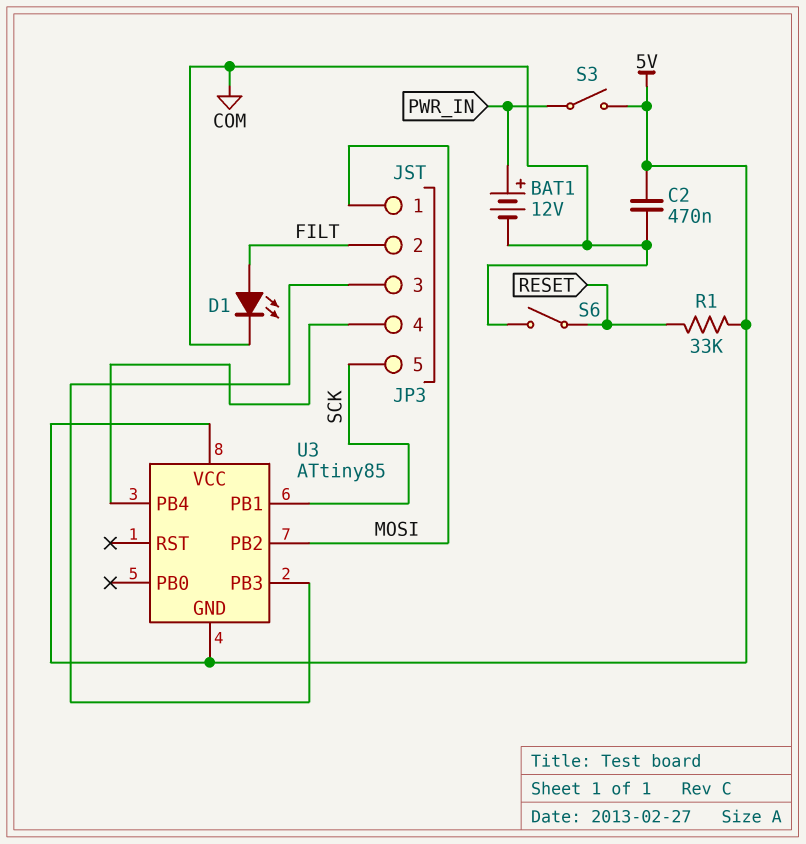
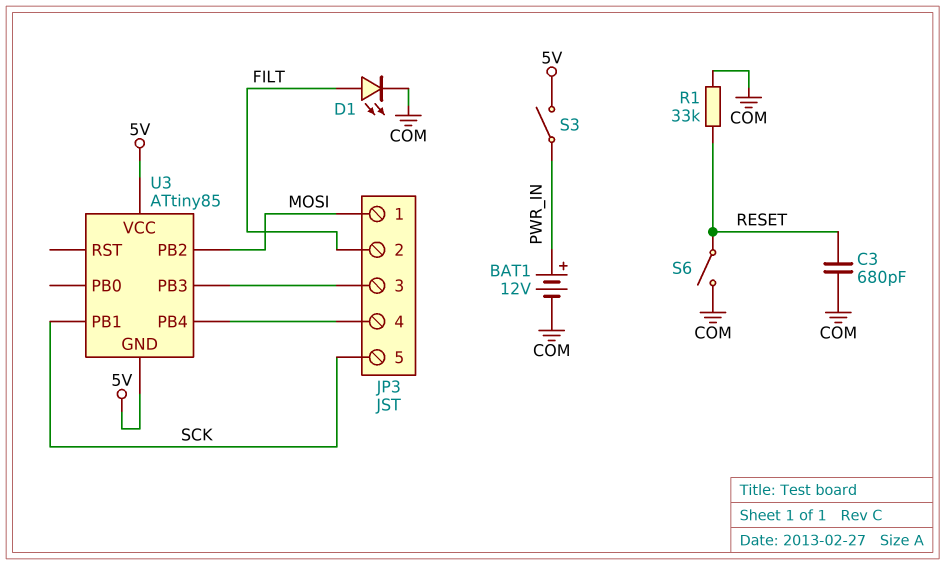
C2: 470nF (5V, COM) -> none
C3: none -> 680pF (COM, RESET)
R1: 33k (5V, RESET) -> 33k (COM, RESET)

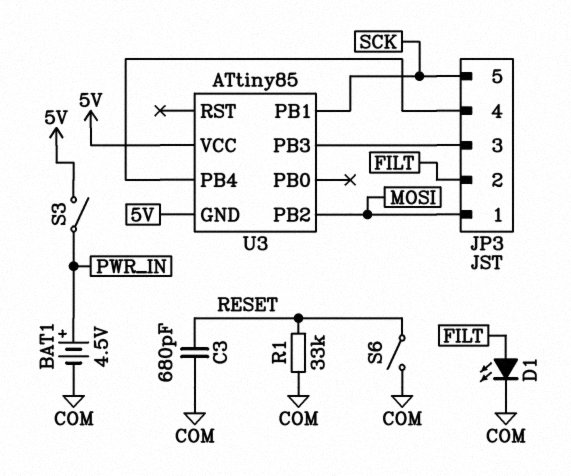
BAT1: 12V (plus PWR_IN, minus COM) -> 4.5V (plus PWR_IN, minus COM)

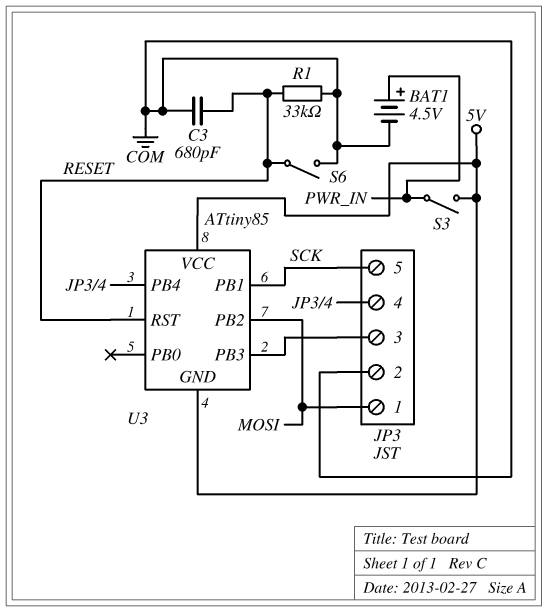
D1: LED (A FILT, K COM) -> none
JP3 pin 2: FILT -> COM
U3 pin RST: none -> RESET

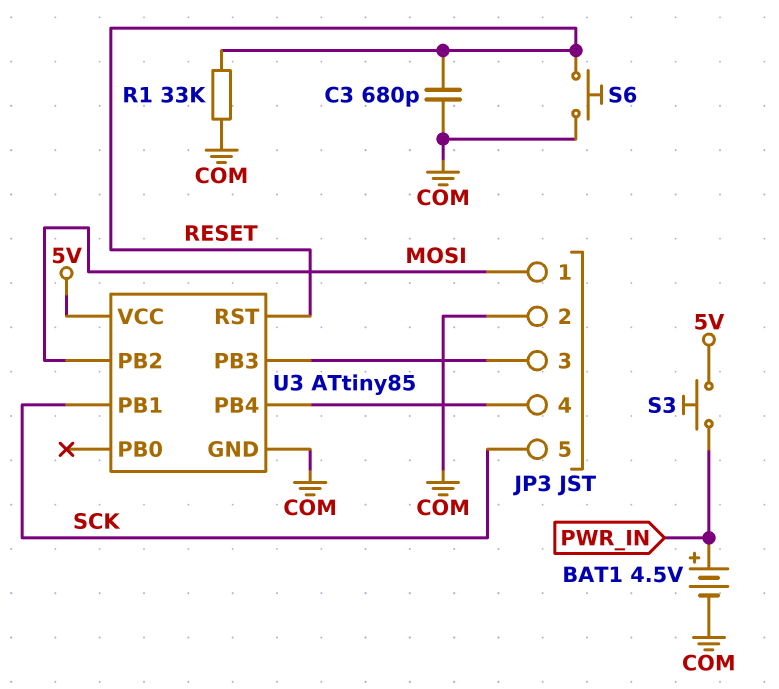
S3: switch (5V, PWR_IN) -> button (5V, PWR_IN)
S6: switch (COM, RESET) -> button (COM, RESET)
U3 pin GND: 5V -> COM

